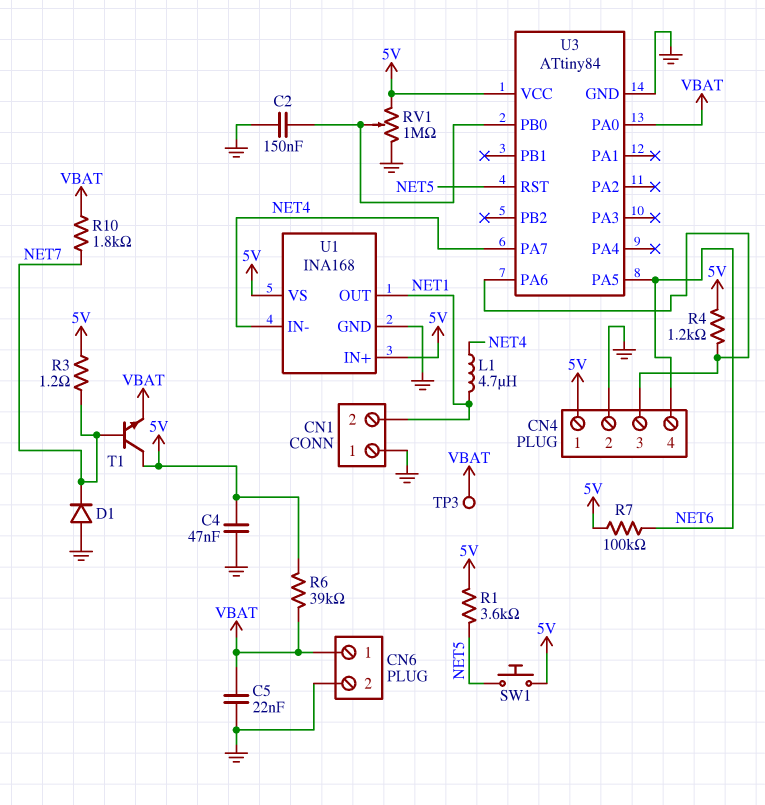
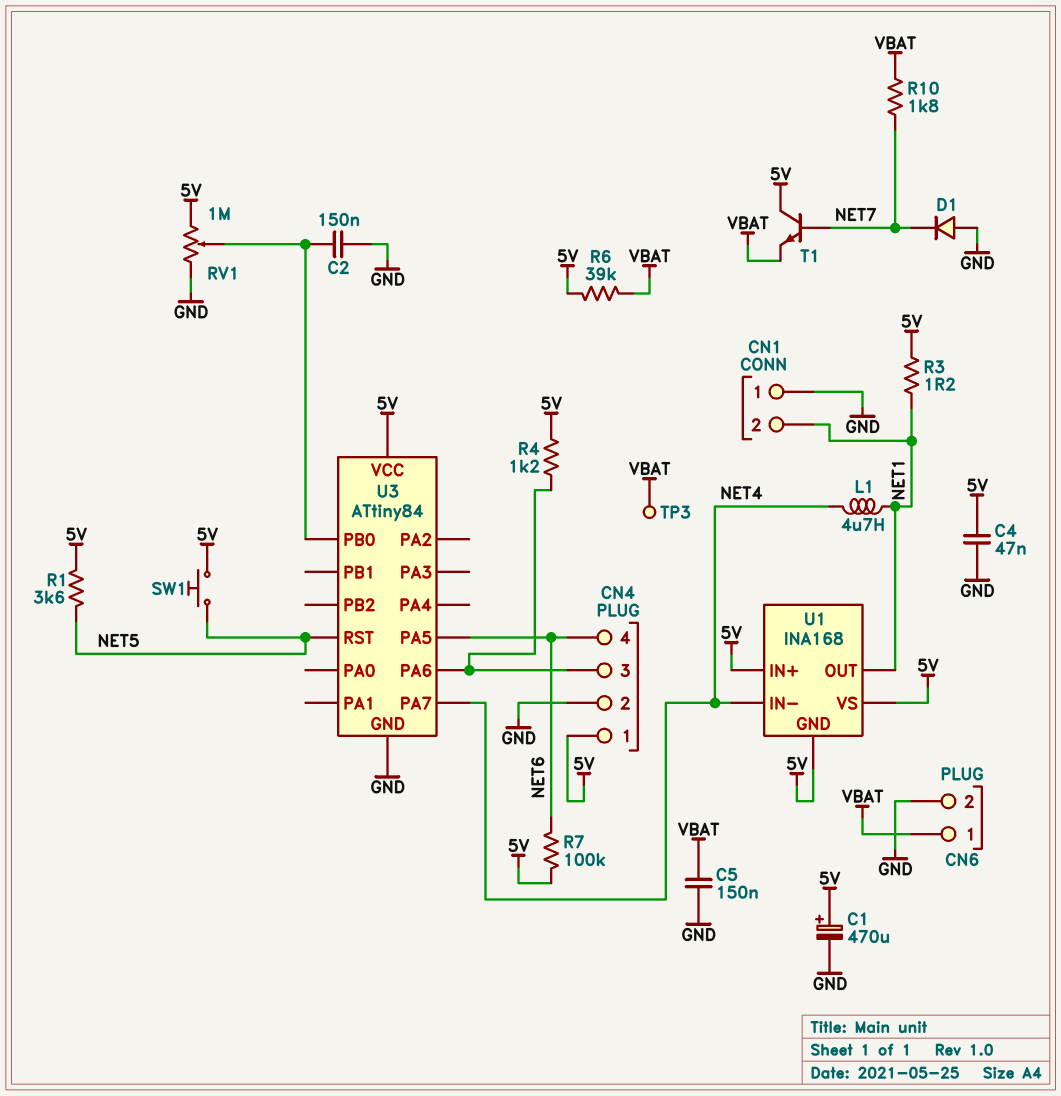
C1: none -> 470uF (plus 5V, minus GND)
C5: 22nF (GND, VBAT) -> 150nF (GND, VBAT)
R3: 1.2 (5V, NET7) -> 1.2 (5V, NET1)
U1 pin GND: GND -> 5V
U3 pin PA0: VBAT -> none

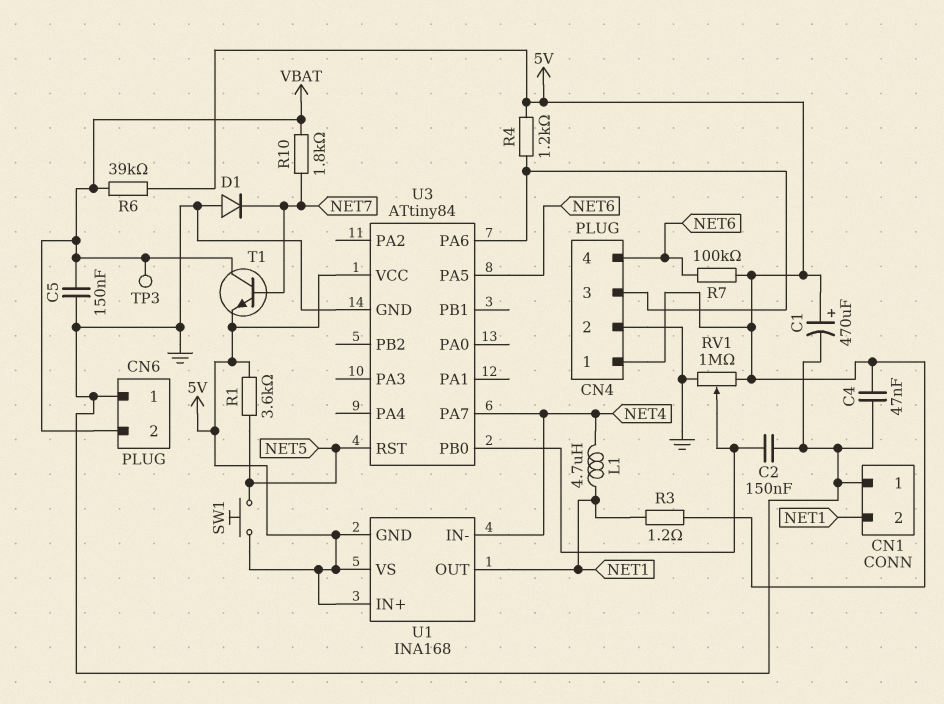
CN6 pin 1: VBAT -> GND
CN6 pin 2: GND -> VBAT
T1: NPN (B NET7, C 5V, E VBAT) -> NPN (B NET7, C VBAT, E 5V)

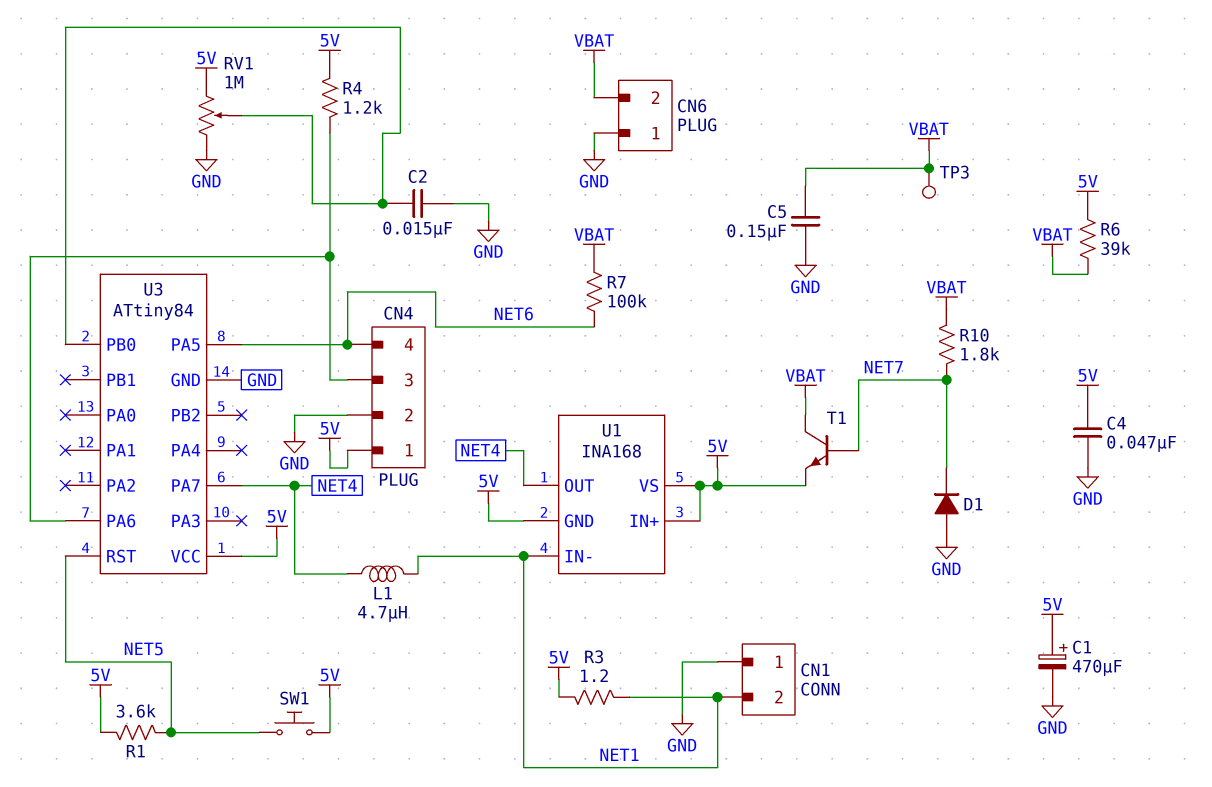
C2: 150nF (GND, U3/PB0) -> 15nF (GND, U3/PB0)
R7: 100k (5V, NET6) -> 100k (NET6, VBAT)
U1 pin IN-: NET4 -> NET1
U1 pin OUT: NET1 -> NET4

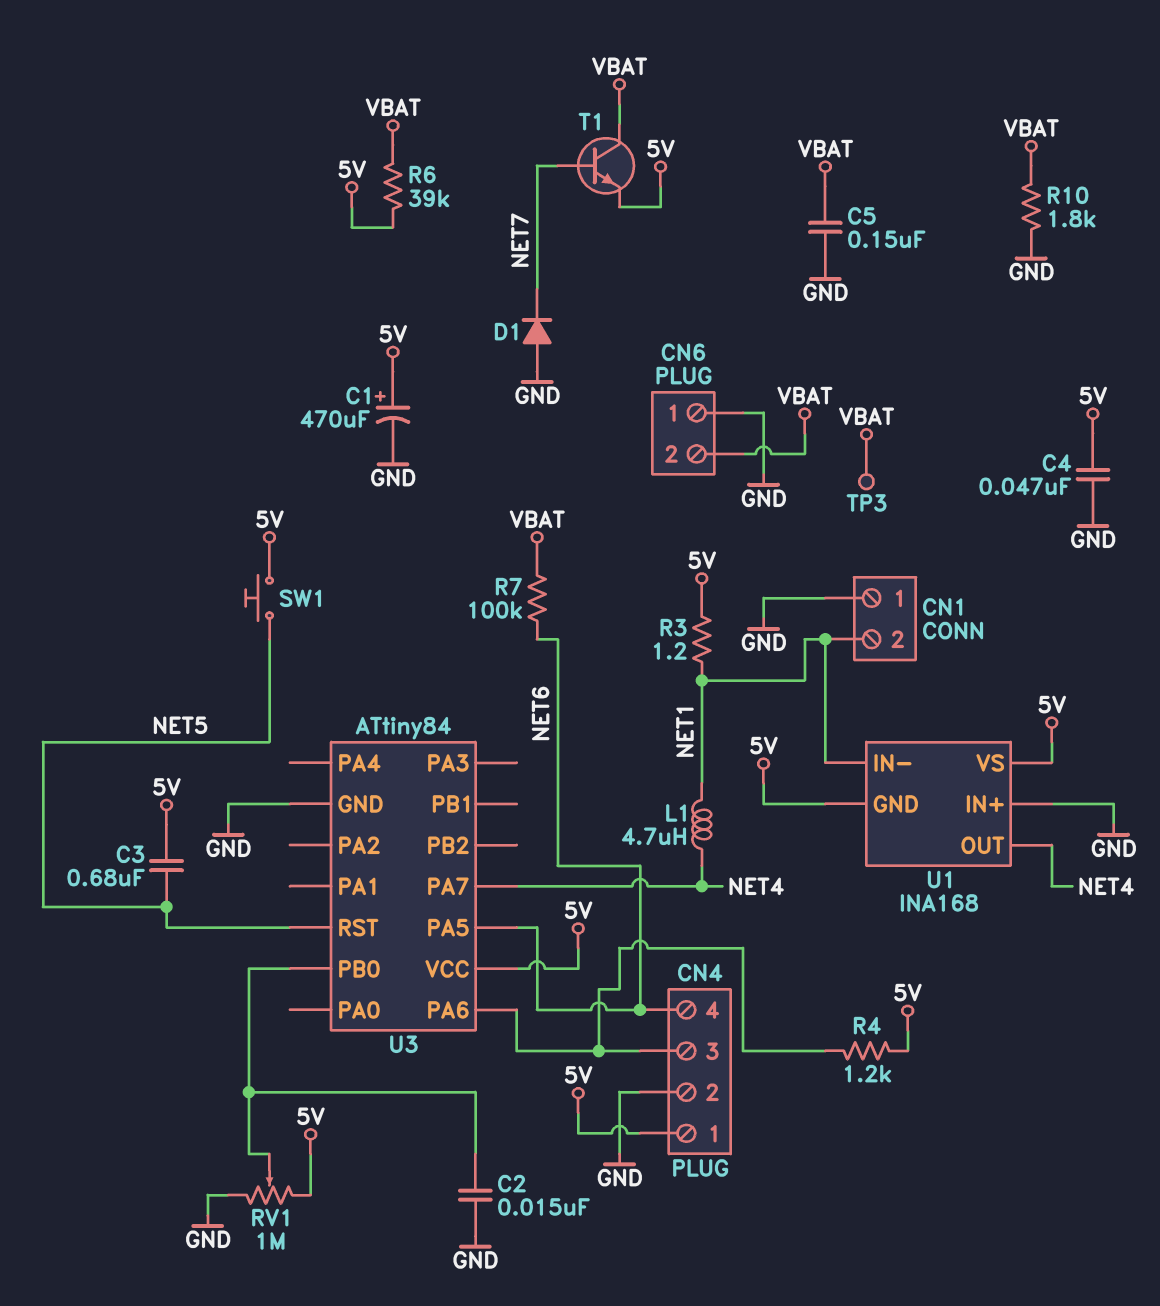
C3: none -> 680nF (5V, NET5)
R1: 3.6k (5V, NET5) -> none
R10: 1.8k (NET7, VBAT) -> 1.8k (GND, VBAT)
U1 pin IN+: 5V -> GND

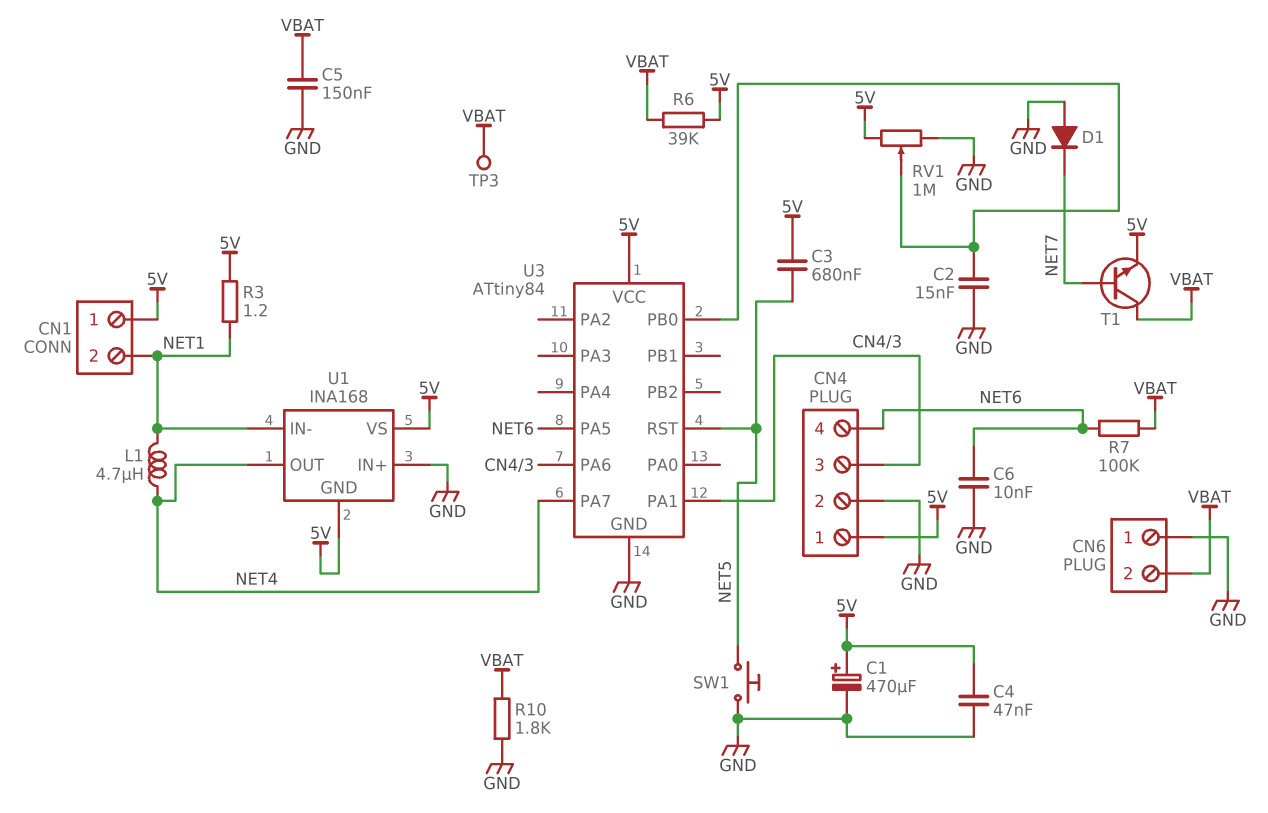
C6: none -> 10nF (GND, NET6)
CN1 pin 1: GND -> 5V
R4: 1.2k (5V, CN4/3) -> none
SW1: button (5V, NET5) -> button (GND, NET5)
U3 pin PA1: none -> CN4/3

